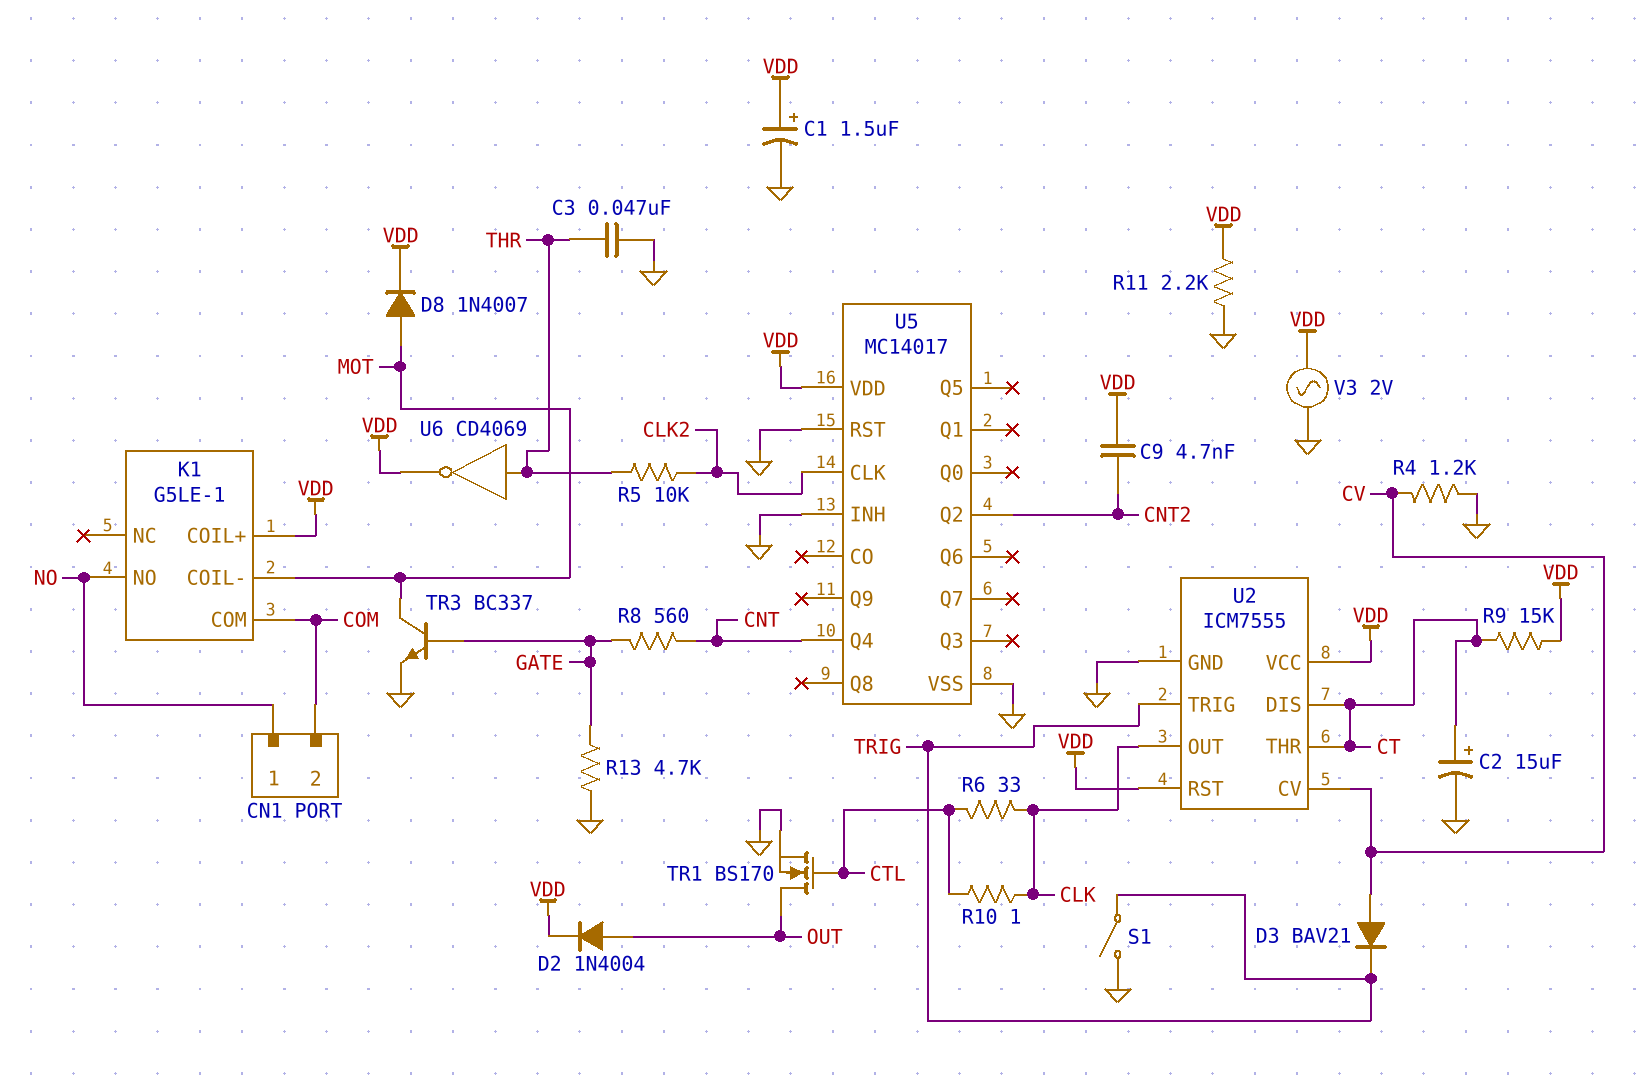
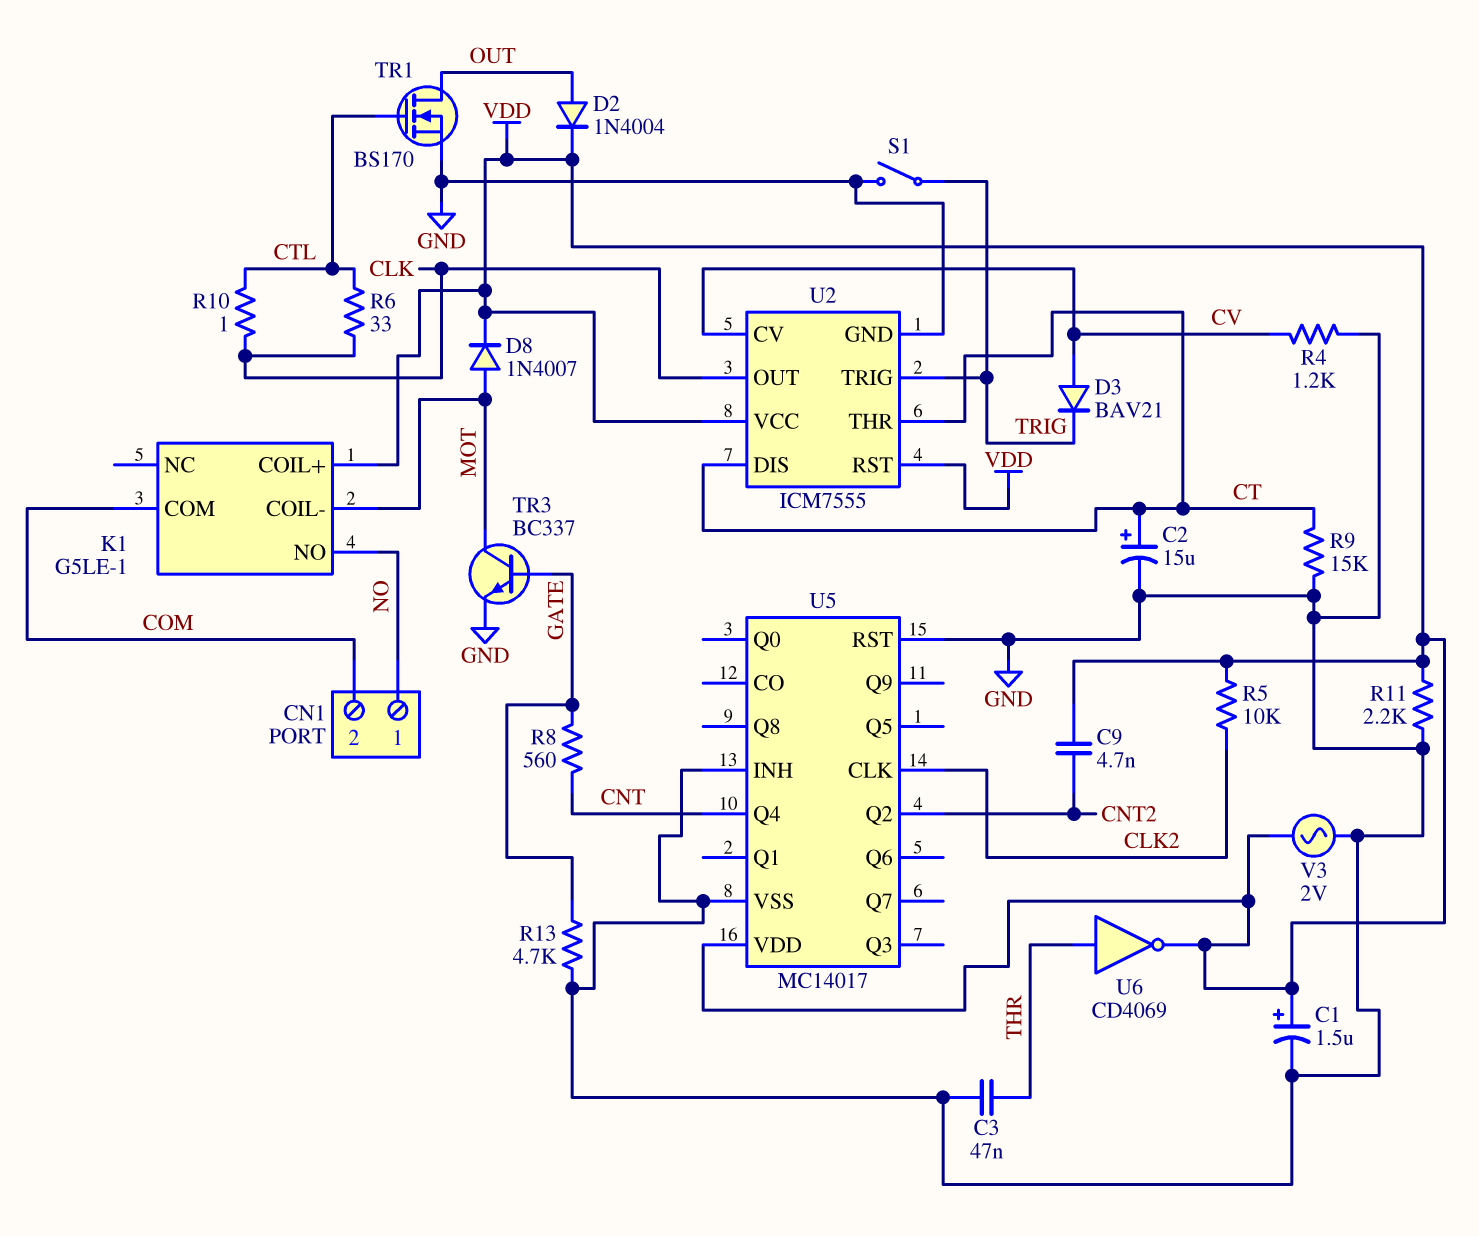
R5: 10k (CLK2, THR) -> 10k (CLK2, VDD)
R9: 15k (CT, VDD) -> 15k (CT, GND)

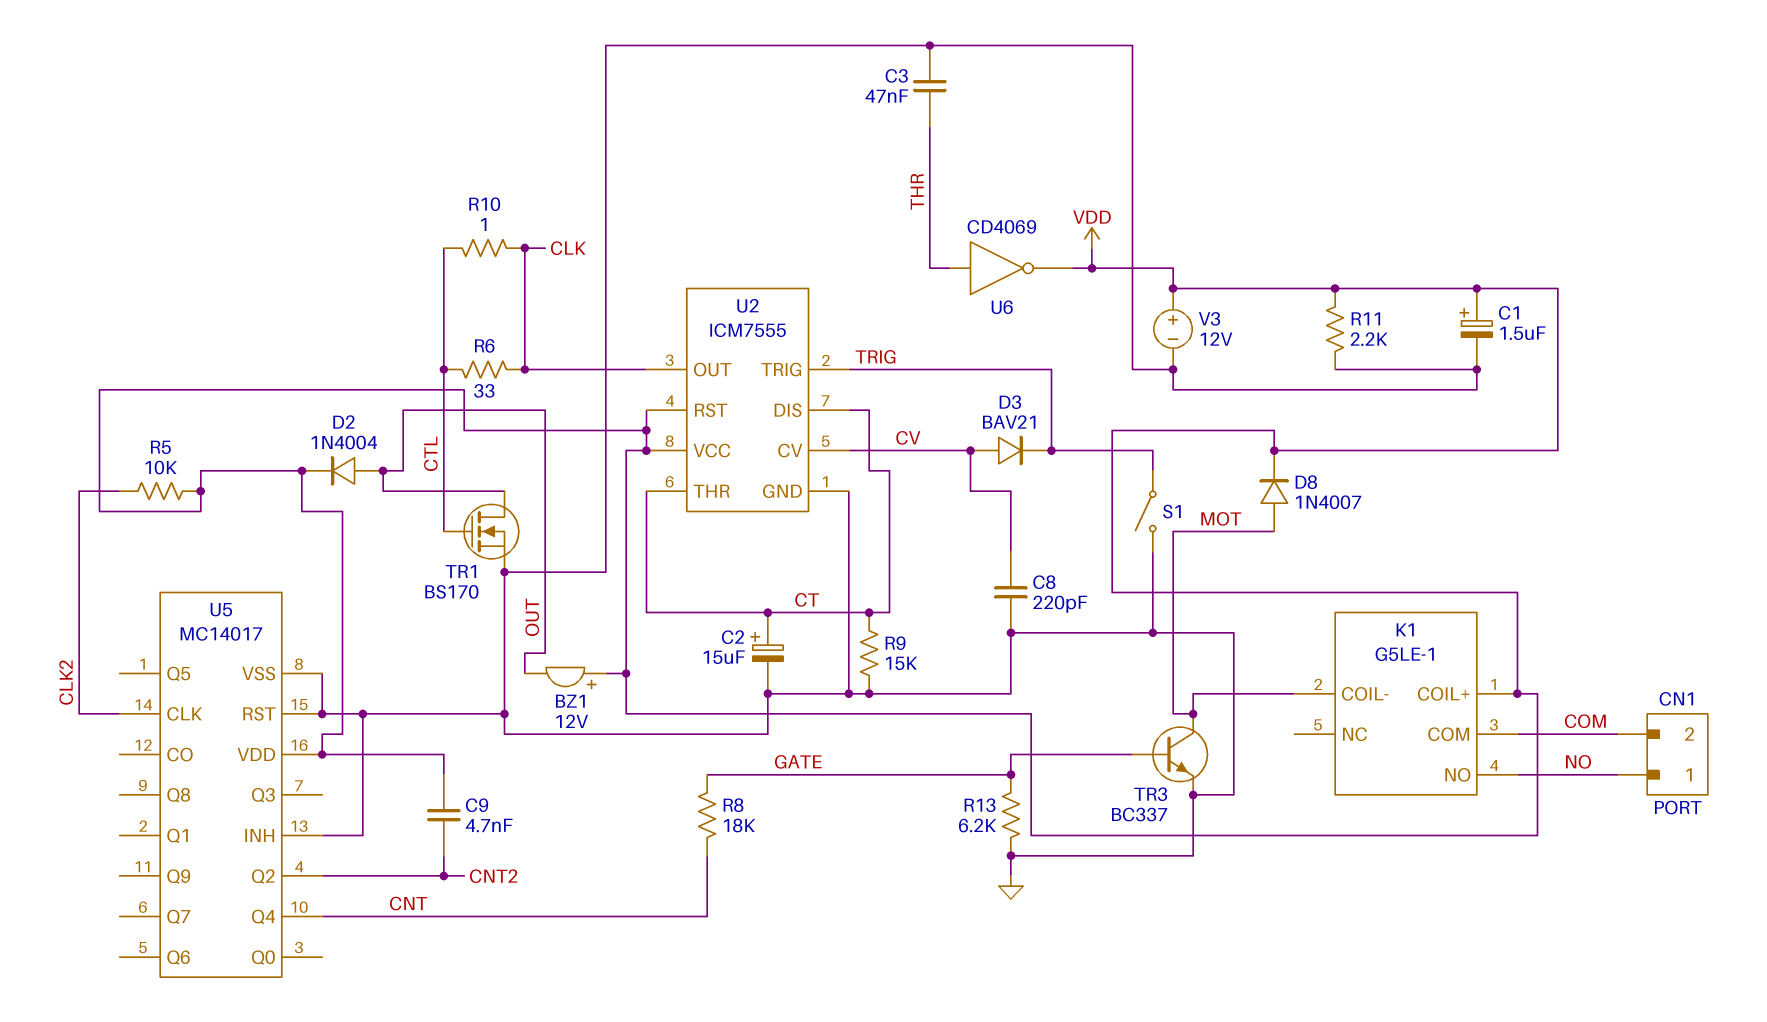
BZ1: none -> buzzer 12V (plus VDD, minus OUT)
C8: none -> 220pF (CV, GND)
R4: 1.2k (CV, GND) -> none
R8: 560 (CNT, GATE) -> 18k (CNT, GATE)
R13: 4.7k (GATE, GND) -> 6.2k (GATE, GND)
V3: AC 2V (GND, VDD) -> 12V (plus VDD, minus GND)

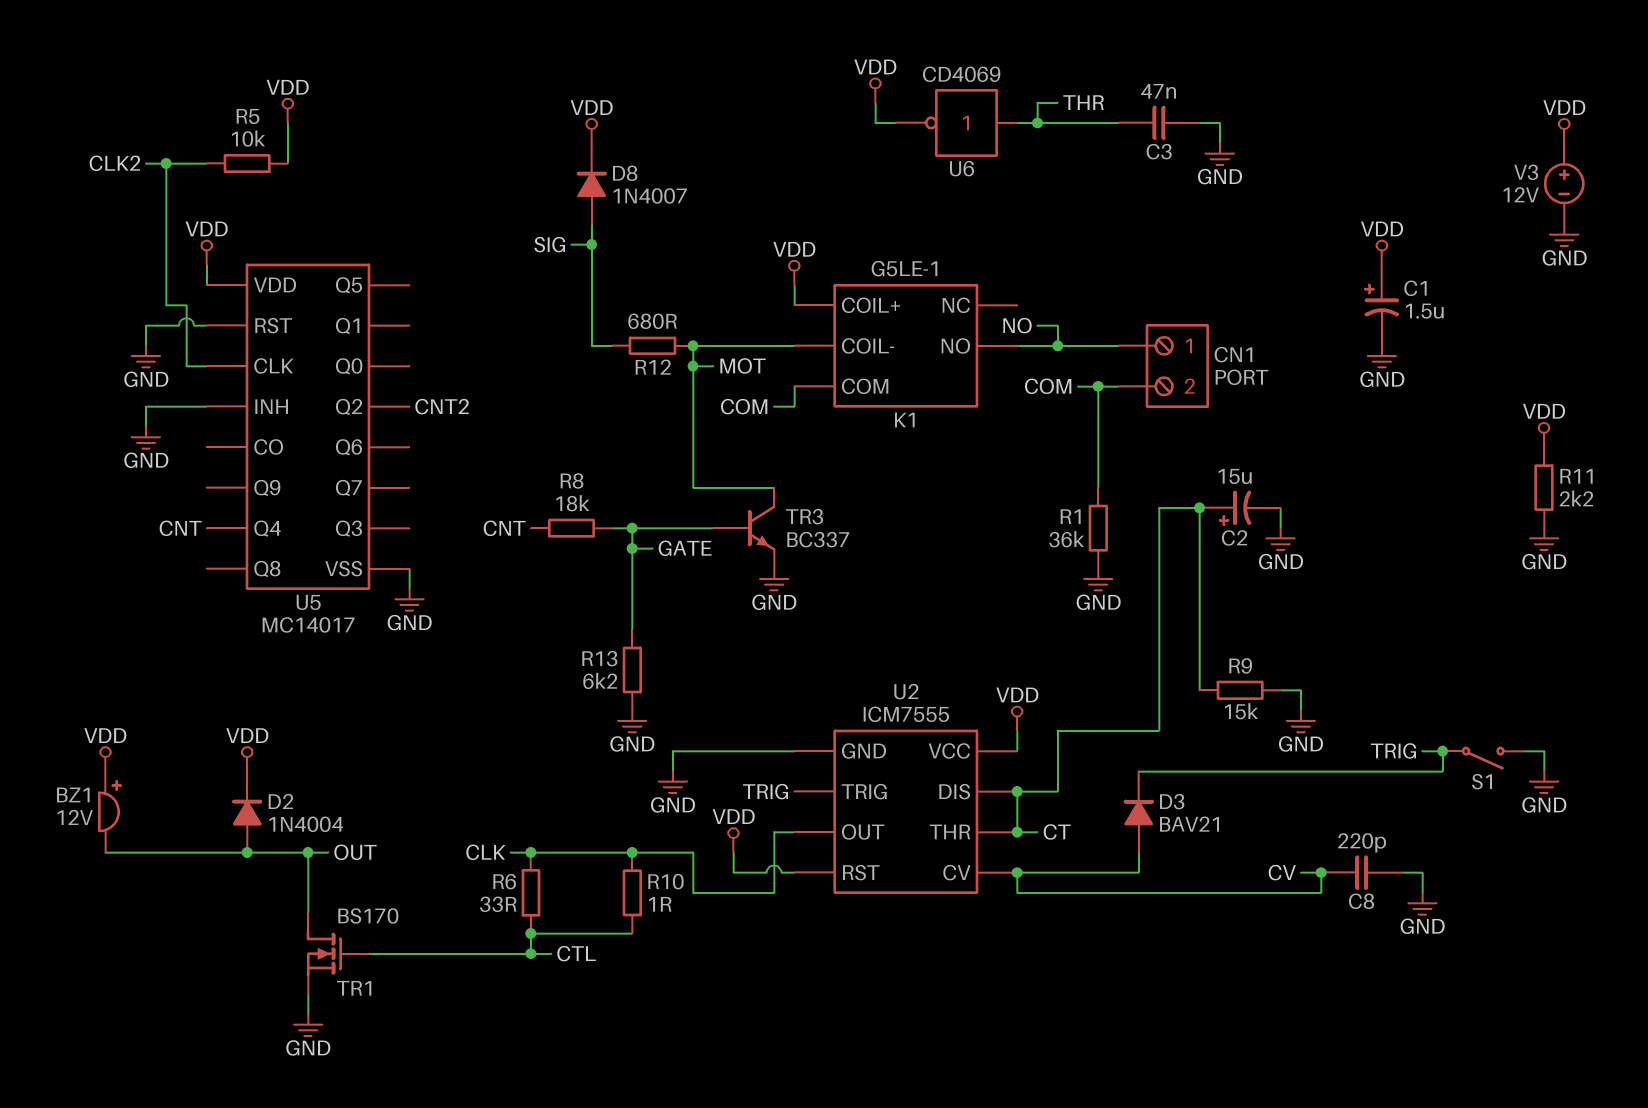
C9: 4.7nF (CNT2, VDD) -> none
D8: diode 1N4007 (A MOT, K VDD) -> diode 1N4007 (A SIG, K VDD)
R1: none -> 36k (COM, GND)
R12: none -> 680 (MOT, SIG)

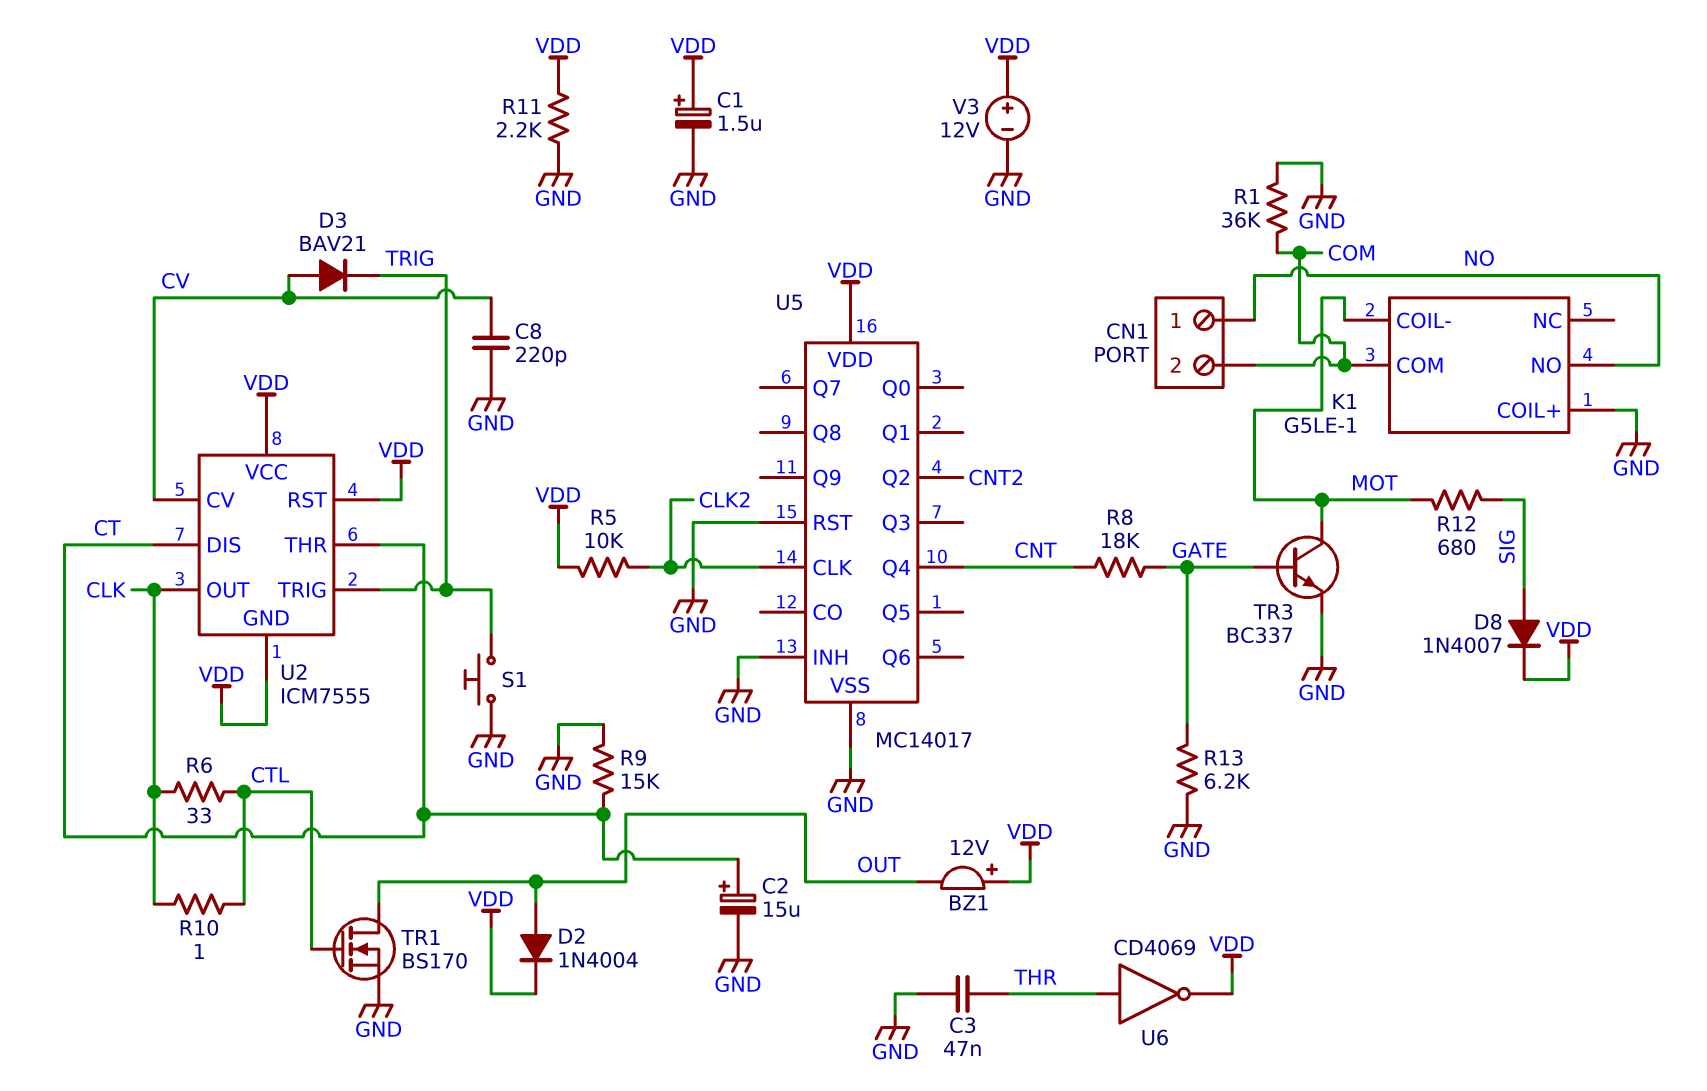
K1 pin COIL+: VDD -> GND
S1: switch (GND, TRIG) -> button (GND, TRIG)
U2 pin GND: GND -> VDD

